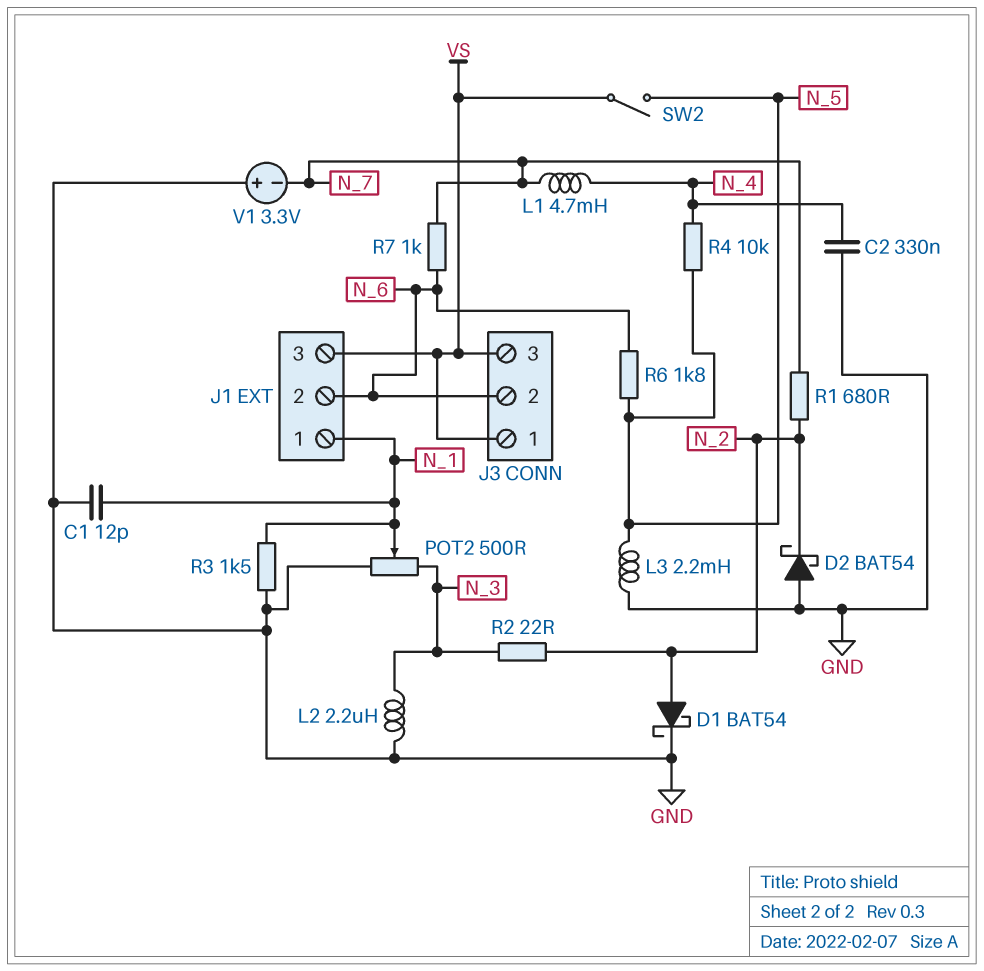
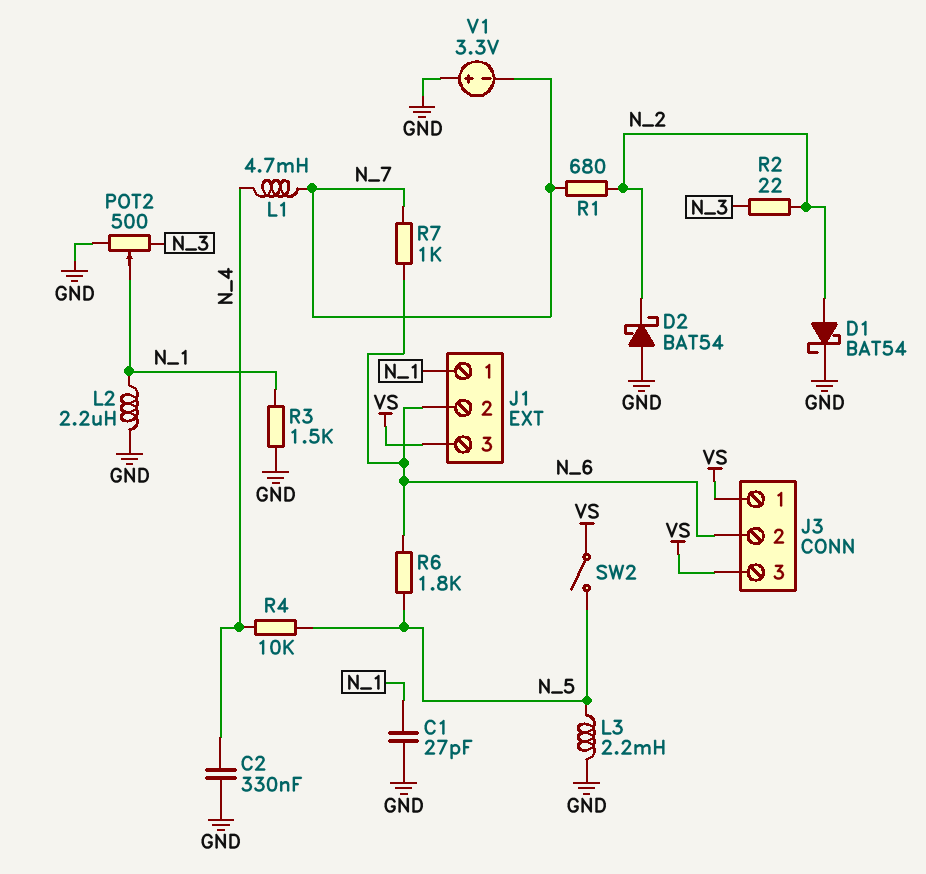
C1: 12pF (GND, N_1) -> 27pF (GND, N_1)
L2: 2.2uH (GND, N_3) -> 2.2uH (GND, N_1)

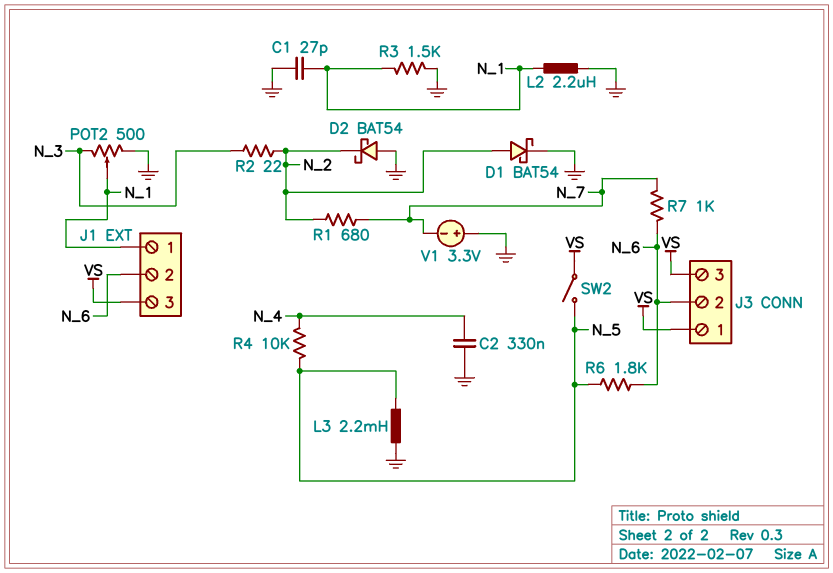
L1: 4.7mH (N_4, N_7) -> none

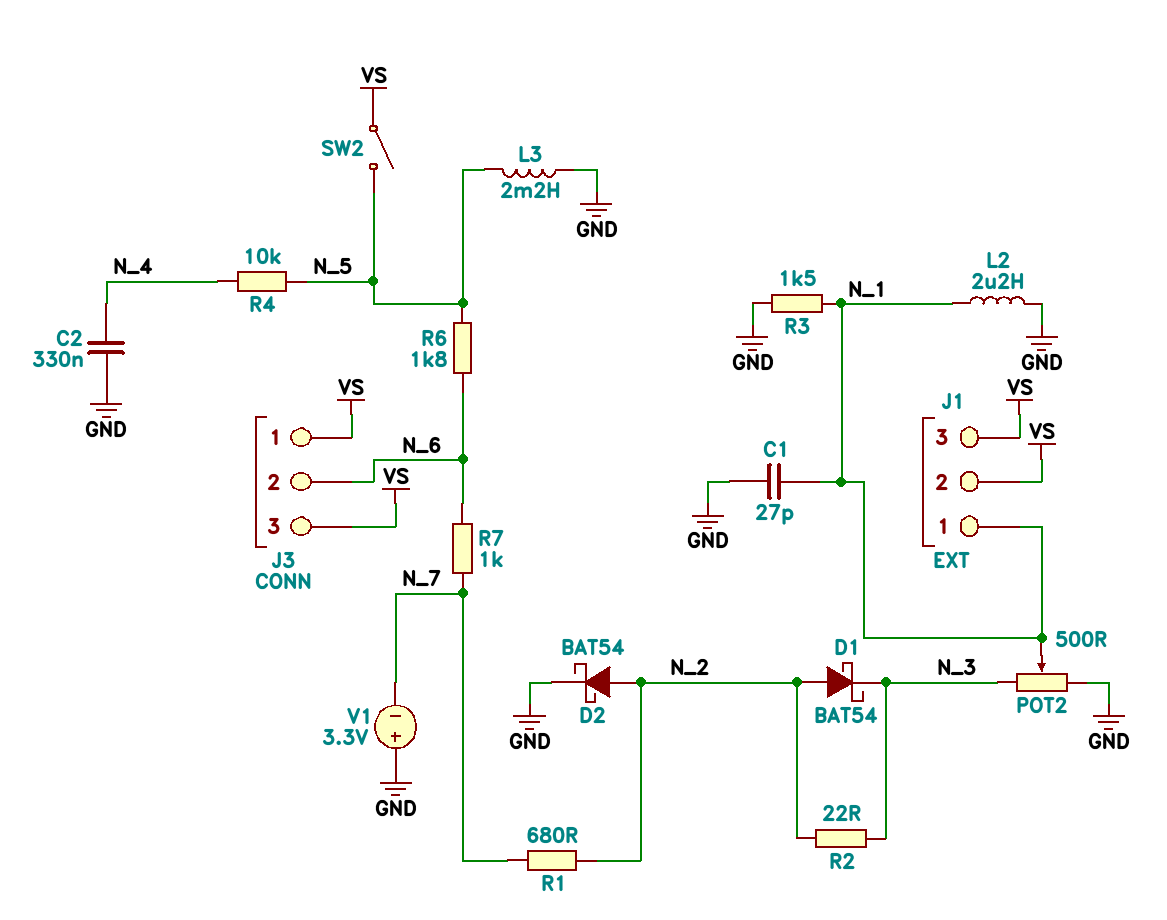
D1: schottky BAT54 (A N_2, K GND) -> schottky BAT54 (A N_2, K N_3)
D2: schottky BAT54 (A GND, K N_2) -> schottky BAT54 (A N_2, K GND)
J1 pin 2: N_6 -> VS

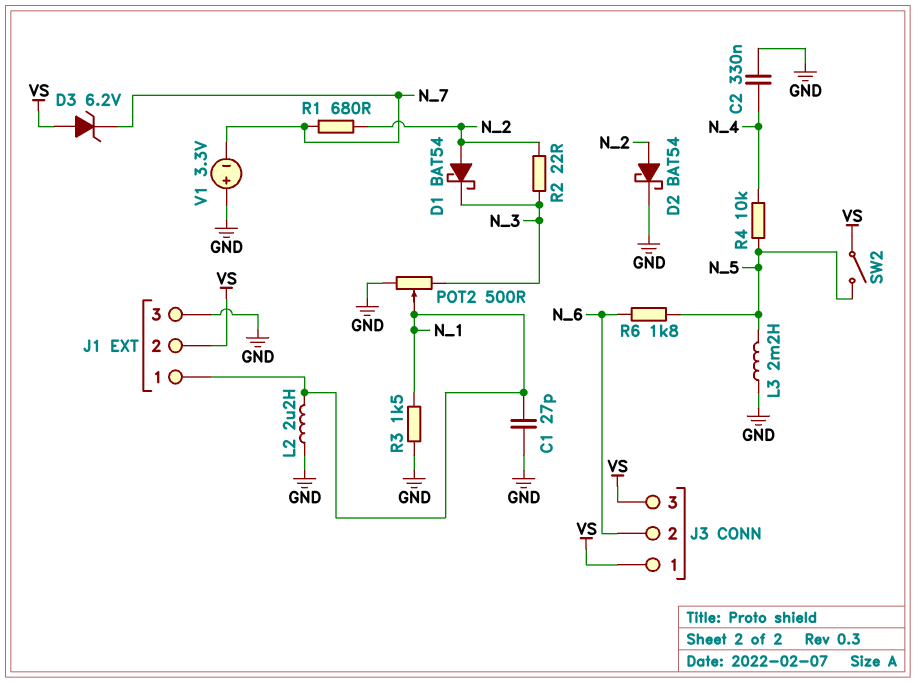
D3: none -> zener 6.2V (A VS, K N_7)
J1 pin 3: VS -> GND
R7: 1k (N_6, N_7) -> none

